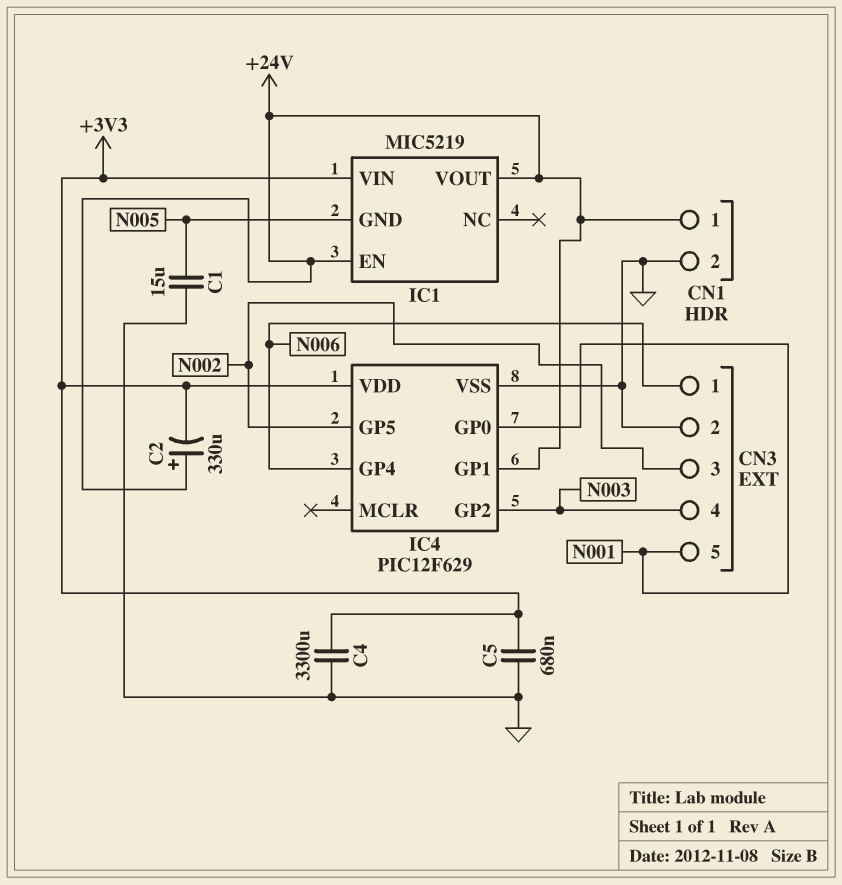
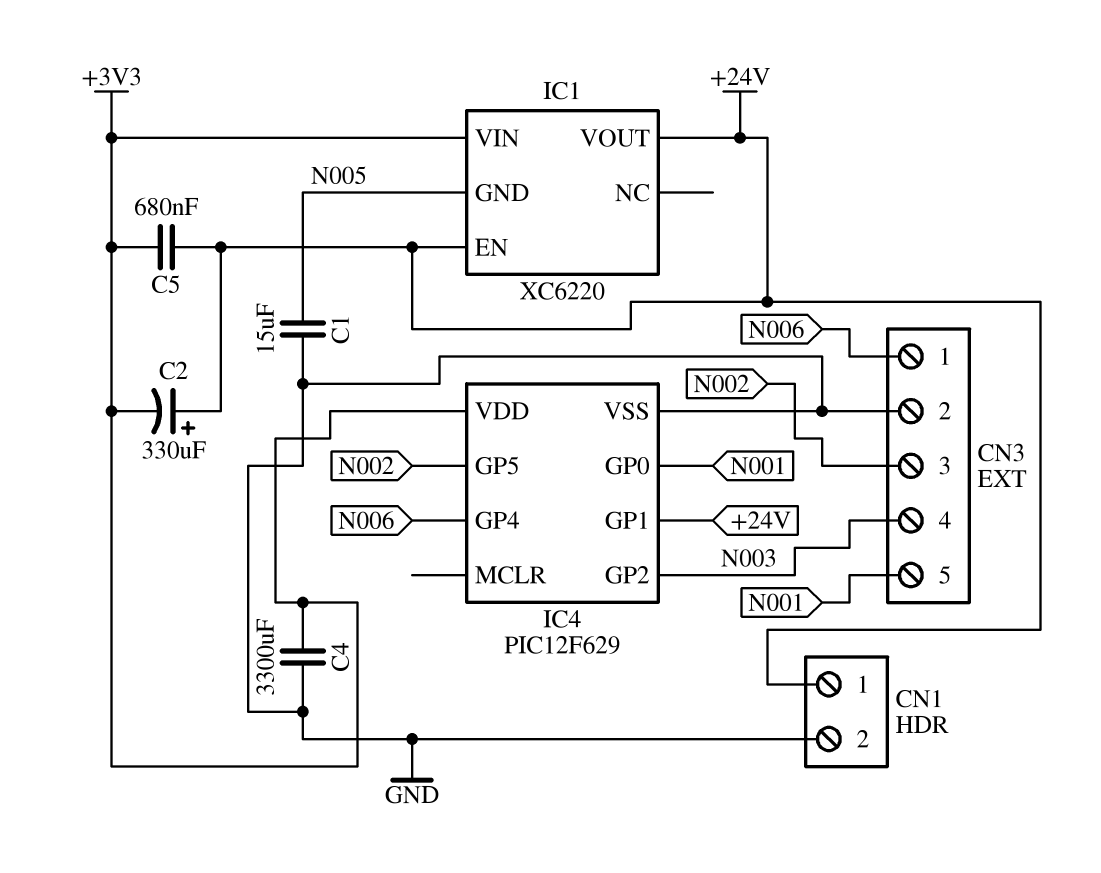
C5: 680nF (+3V3, GND) -> 680nF (+3V3, +24V)
IC1: MIC5219 -> XC6220

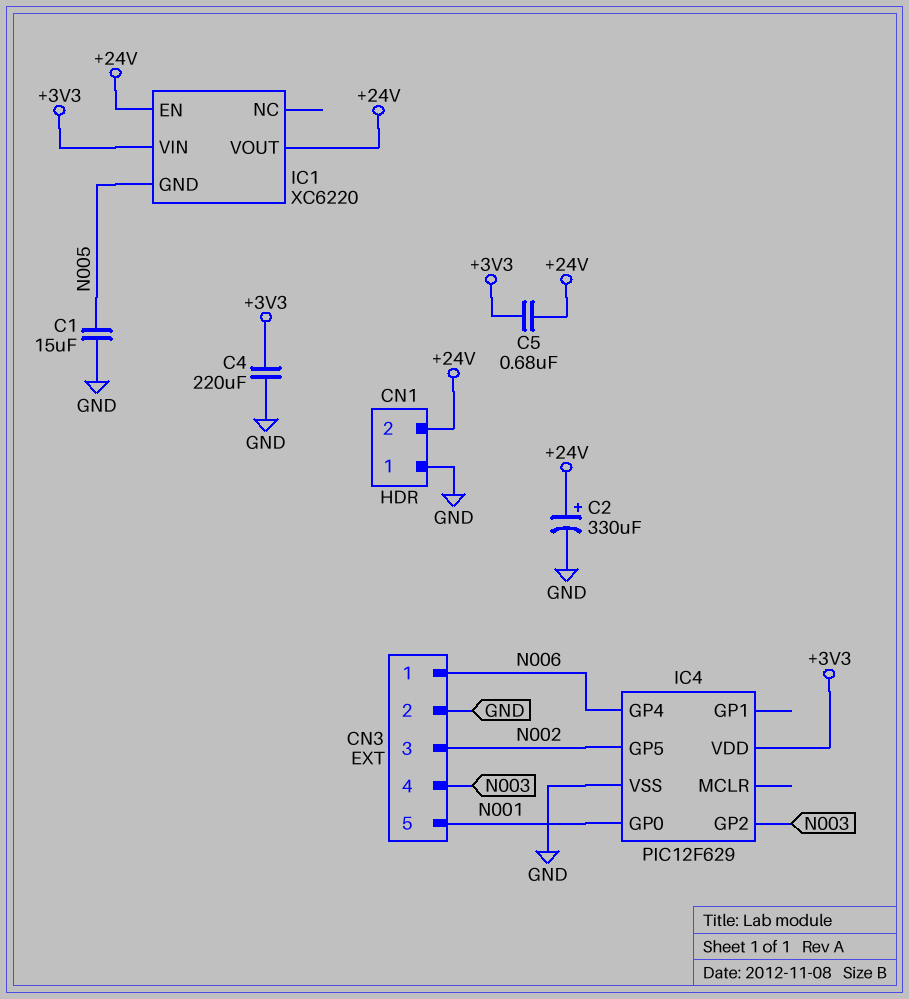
C2: 330uF (plus +24V, minus +3V3) -> 330uF (plus +24V, minus GND)
C4: 3300uF (+3V3, GND) -> 220uF (+3V3, GND)
CN1 pin 1: +24V -> GND
CN1 pin 2: GND -> +24V
IC4 pin GP1: +24V -> none

